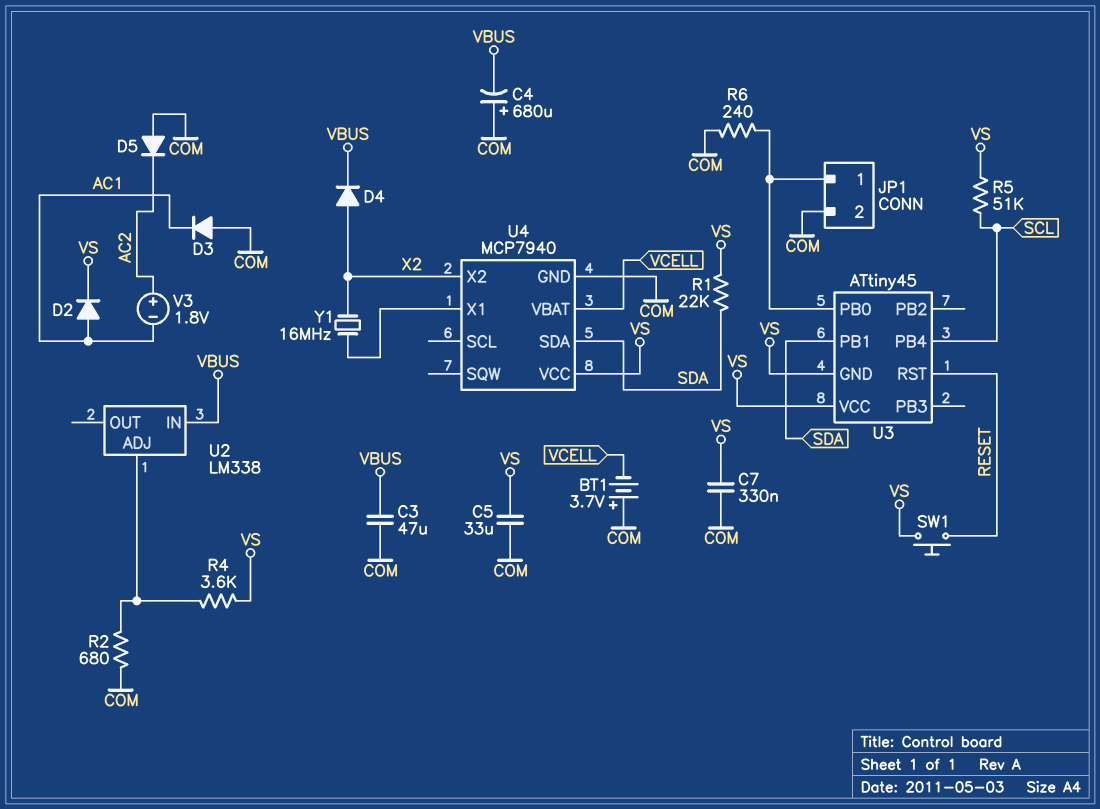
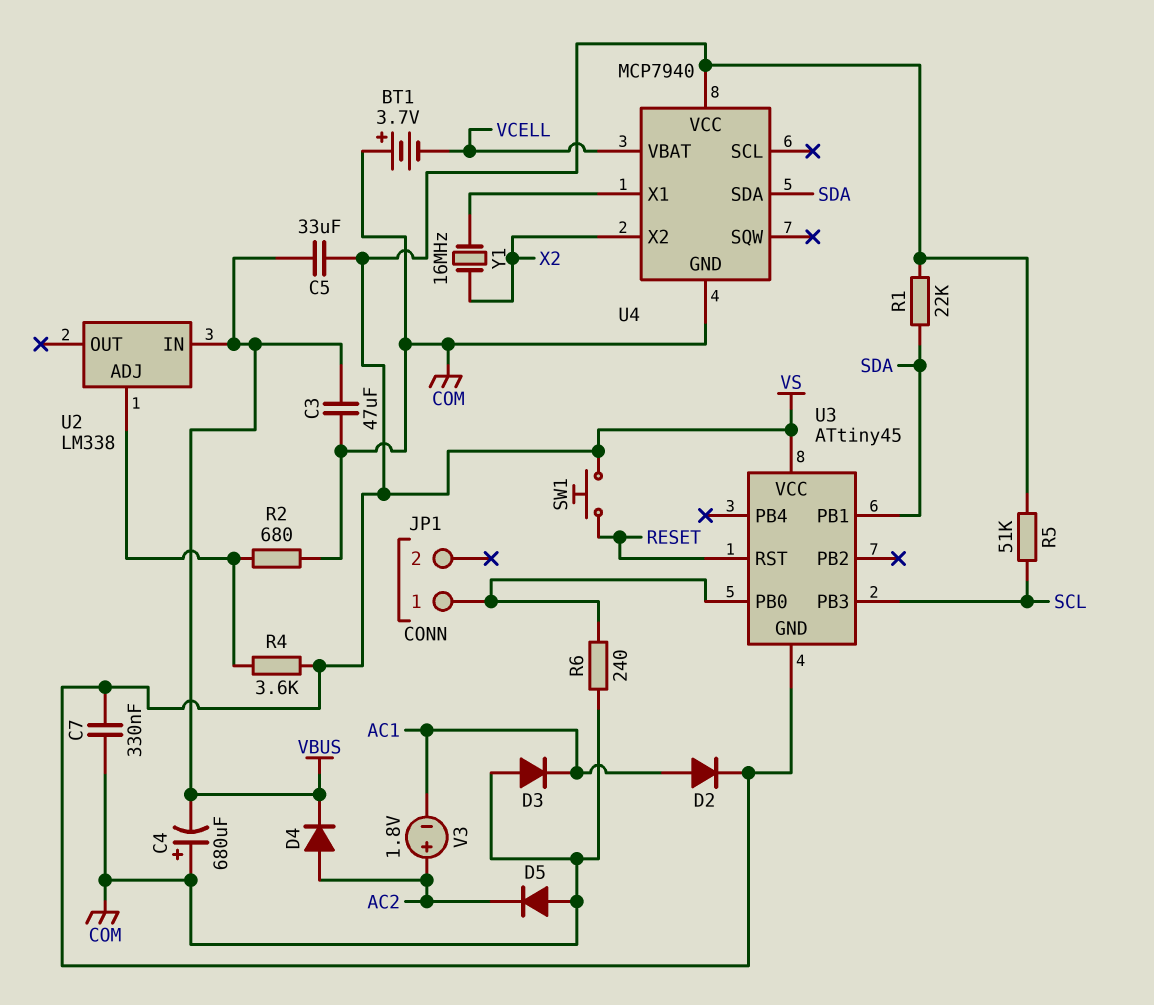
C5: 33uF (COM, VS) -> 33uF (VBUS, VS)
D4: diode (A X2, K VBUS) -> diode (A AC2, K VBUS)
JP1 pin 2: COM -> none
U3 pin PB3: none -> SCL
U3 pin PB4: SCL -> none

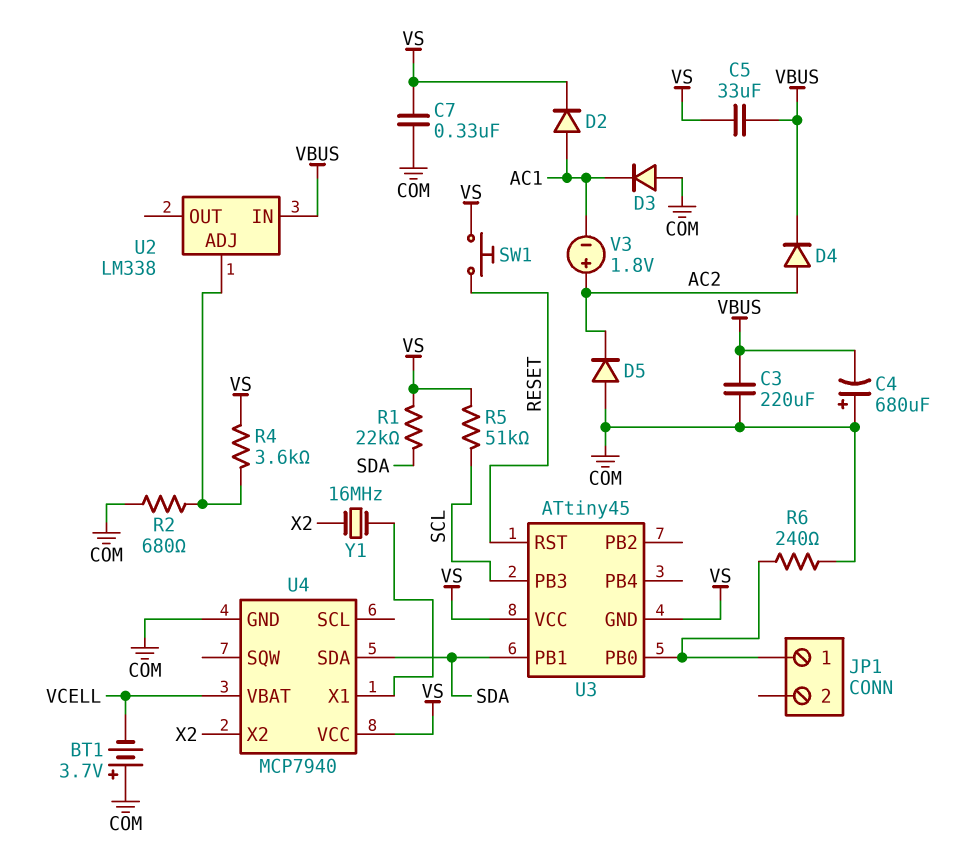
C3: 47uF (COM, VBUS) -> 220uF (COM, VBUS)

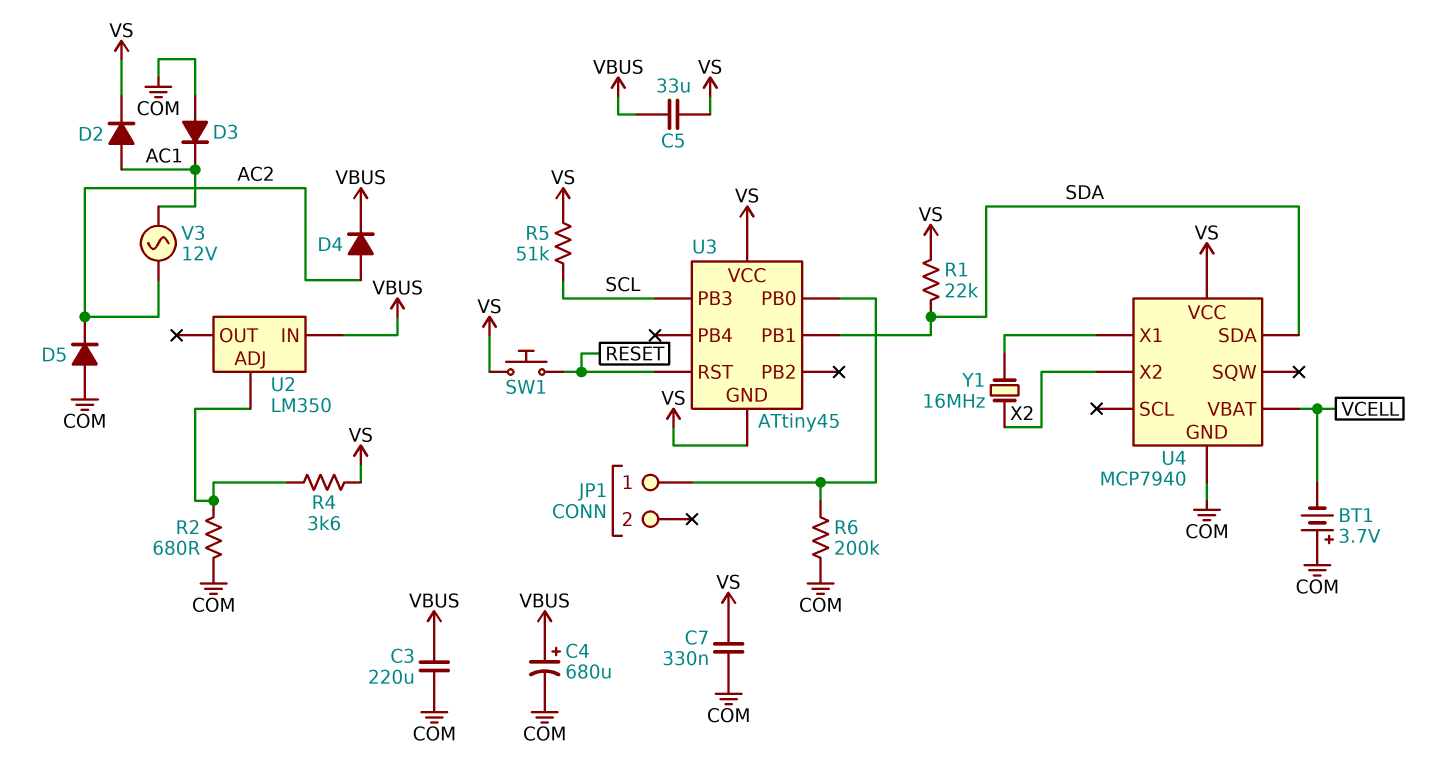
C4: 680uF (plus COM, minus VBUS) -> 680uF (plus VBUS, minus COM)
R6: 240 (COM, JP1/1) -> 200k (COM, JP1/1)
U2: LM338 -> LM350
V3: 1.8V (plus AC2, minus AC1) -> AC 12V (AC1, AC2)

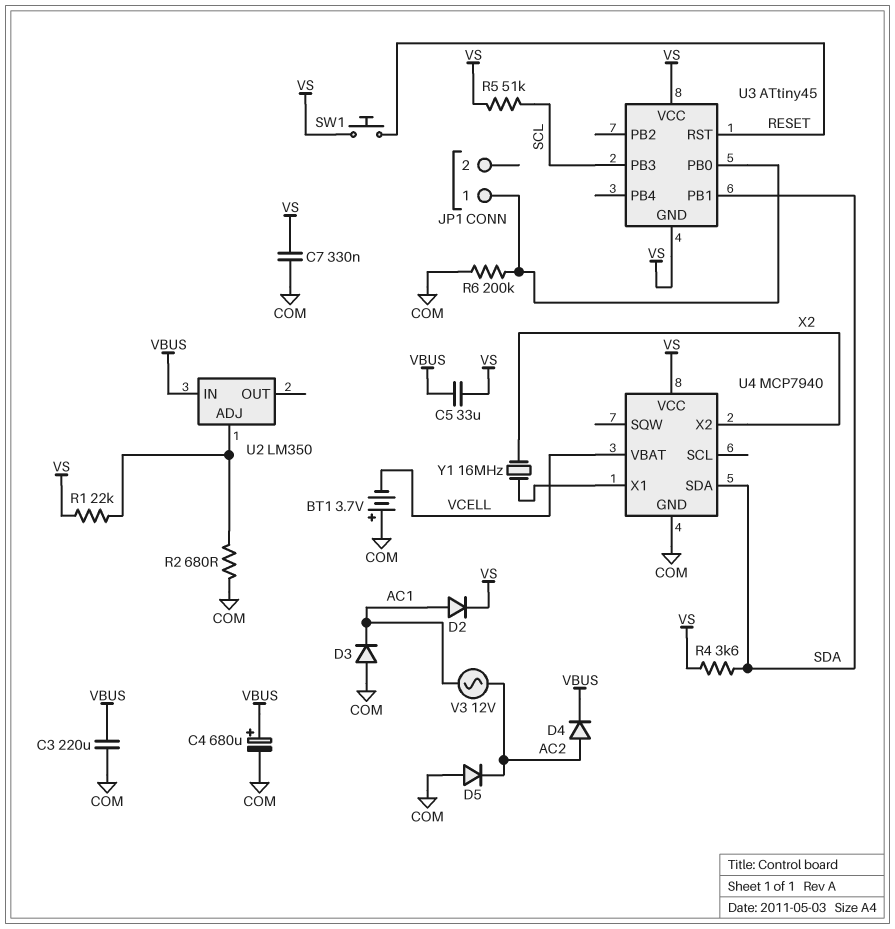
R1: 22k (SDA, VS) -> 22k (U2/ADJ, VS)
R4: 3.6k (U2/ADJ, VS) -> 3.6k (SDA, VS)

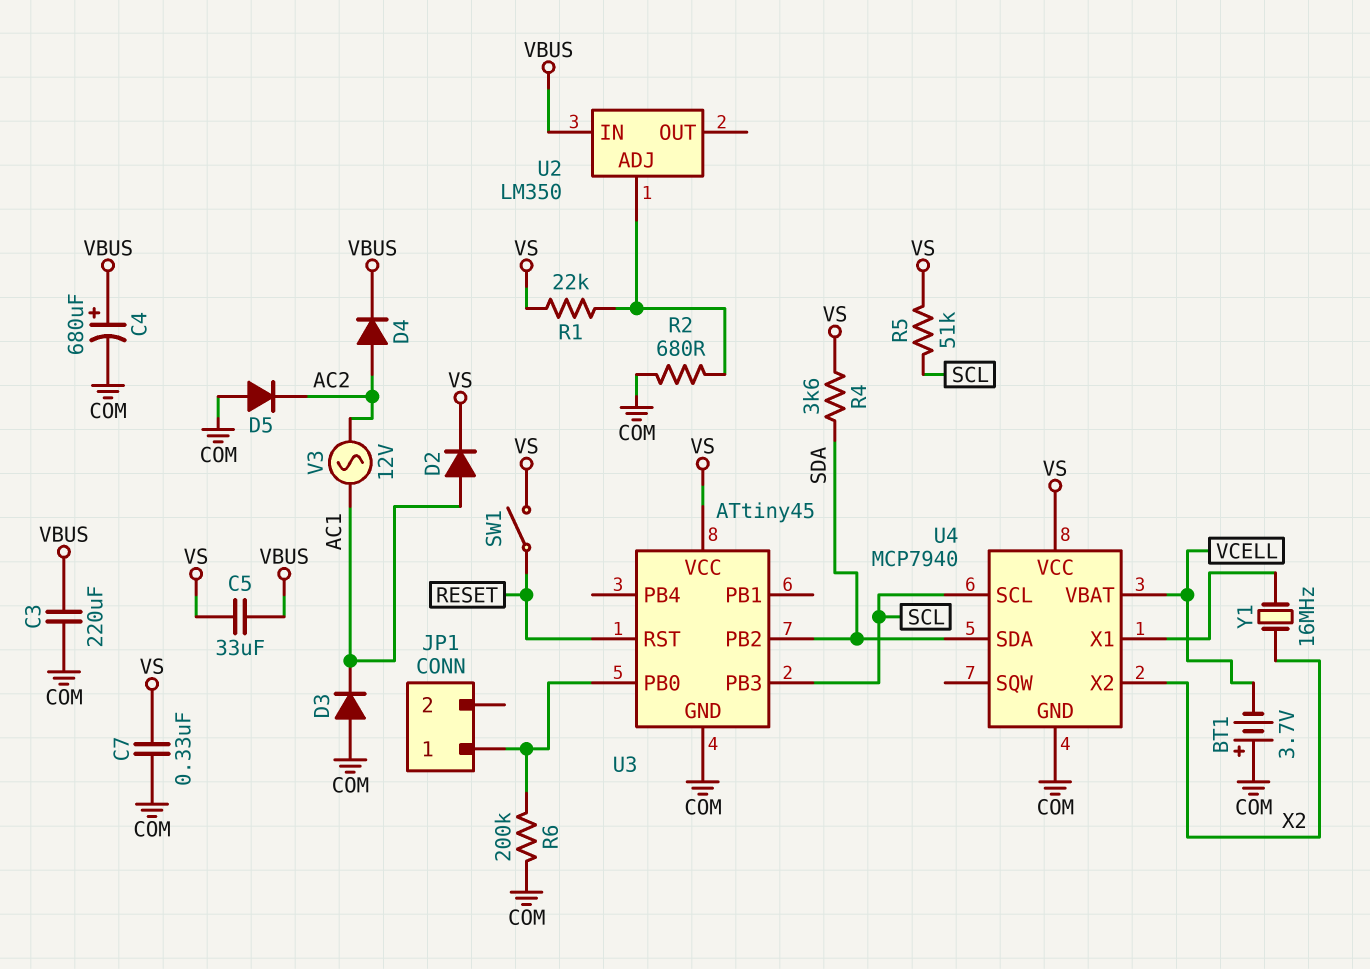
SW1: button (RESET, VS) -> switch (RESET, VS)
U3 pin GND: VS -> COM
U3 pin PB1: SDA -> none
U3 pin PB2: none -> SDA
U4 pin SCL: none -> SCL

